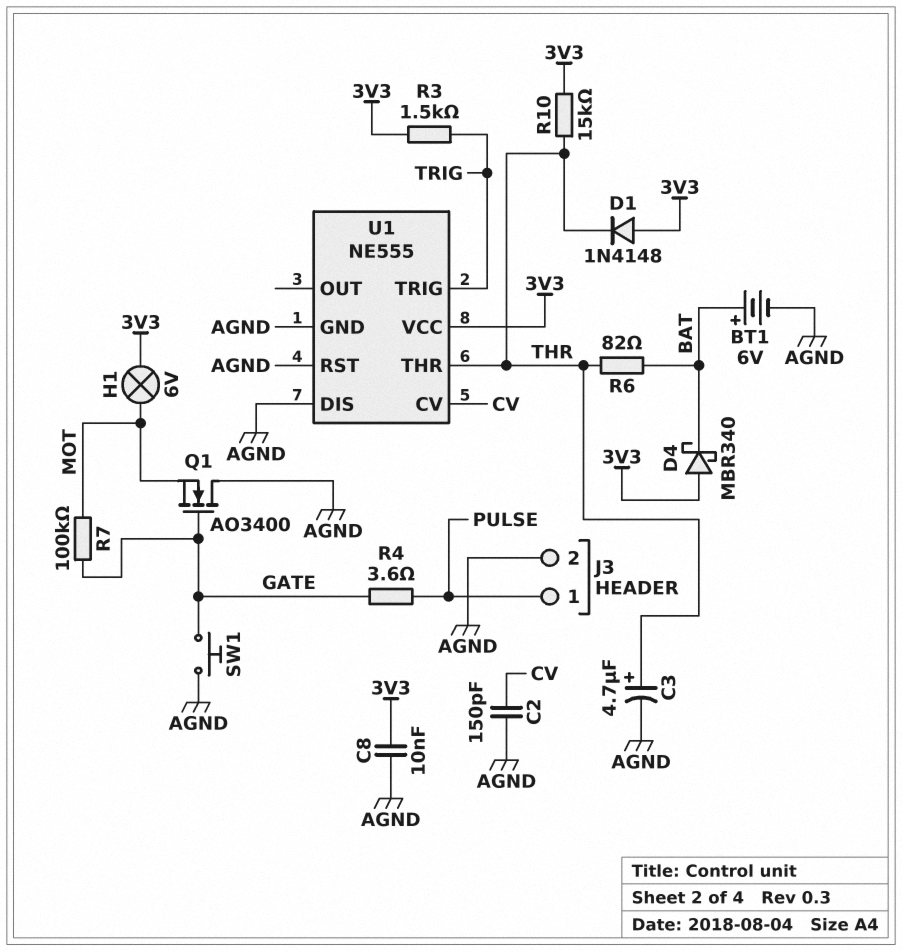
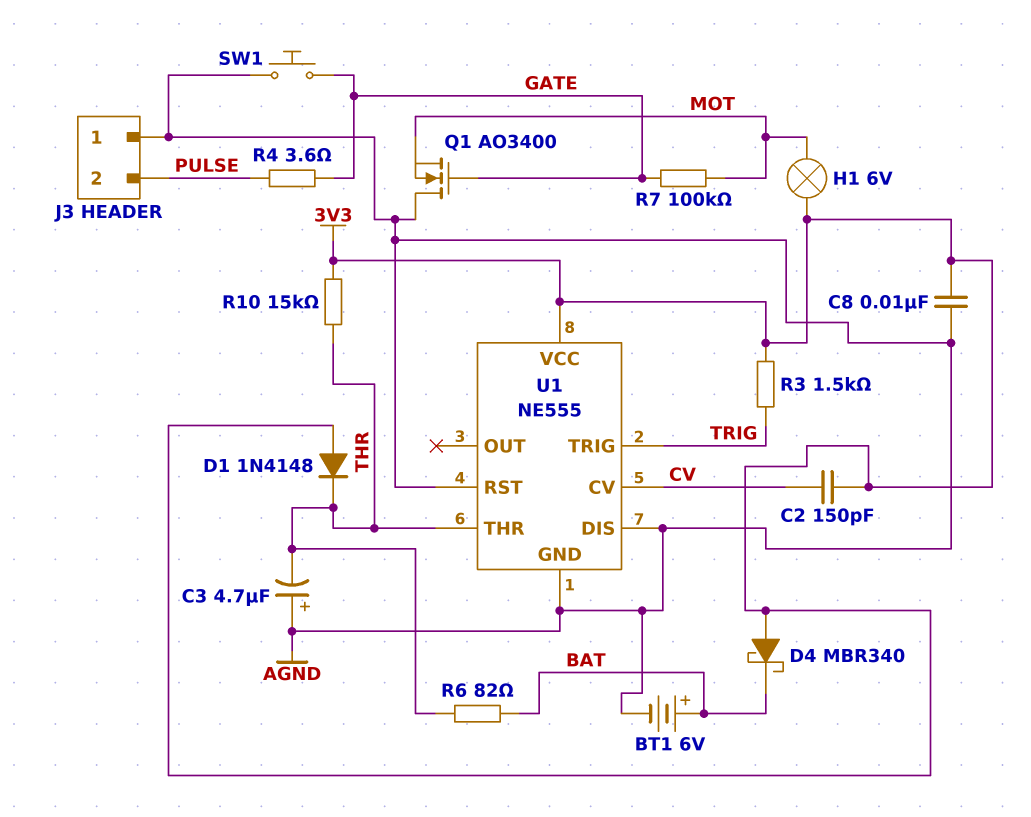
C2: 150pF (AGND, CV) -> 150pF (3V3, CV)
C3: 4.7uF (plus THR, minus AGND) -> 4.7uF (plus AGND, minus THR)
J3 pin 1: PULSE -> AGND
J3 pin 2: AGND -> PULSE

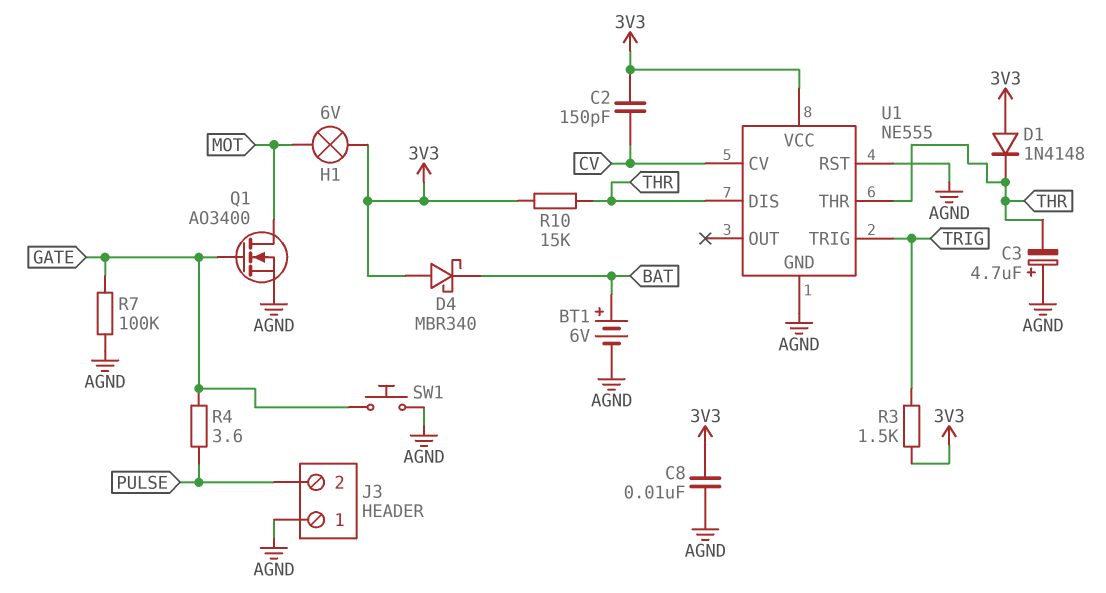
Q1: NMOS AO3400 (G GATE, D AGND, S MOT) -> NMOS AO3400 (G GATE, D MOT, S AGND)
R6: 82 (BAT, THR) -> none
R7: 100k (GATE, MOT) -> 100k (AGND, GATE)
U1 pin DIS: AGND -> THR

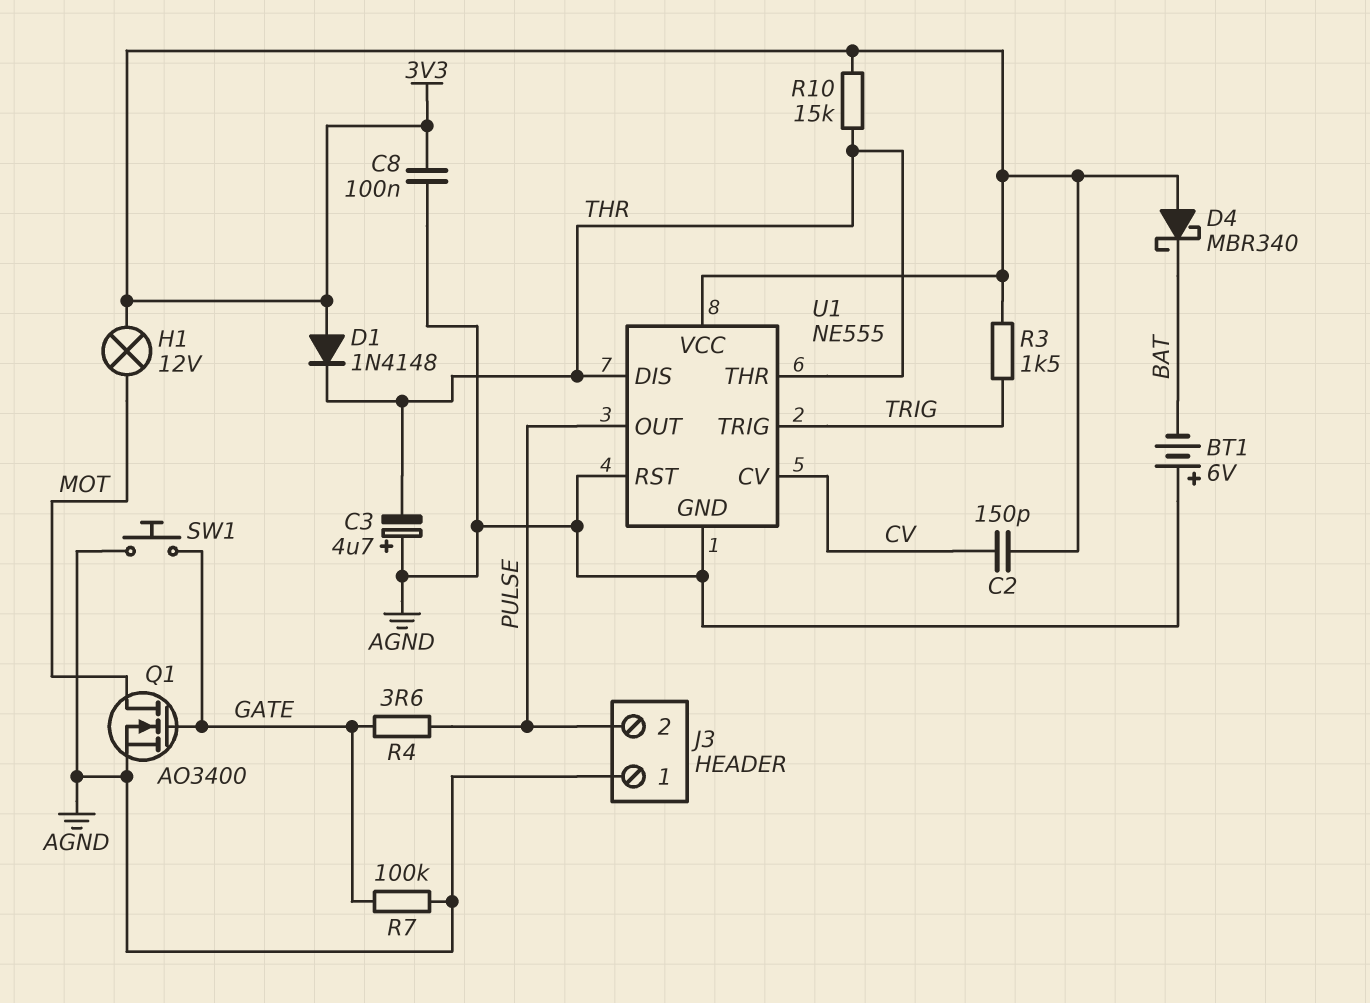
BT1: 6V (plus BAT, minus AGND) -> 6V (plus AGND, minus BAT)
C8: 10nF (3V3, AGND) -> 100nF (3V3, AGND)
H1: lamp 6V (3V3, MOT) -> lamp 12V (3V3, MOT)
U1 pin OUT: none -> PULSE

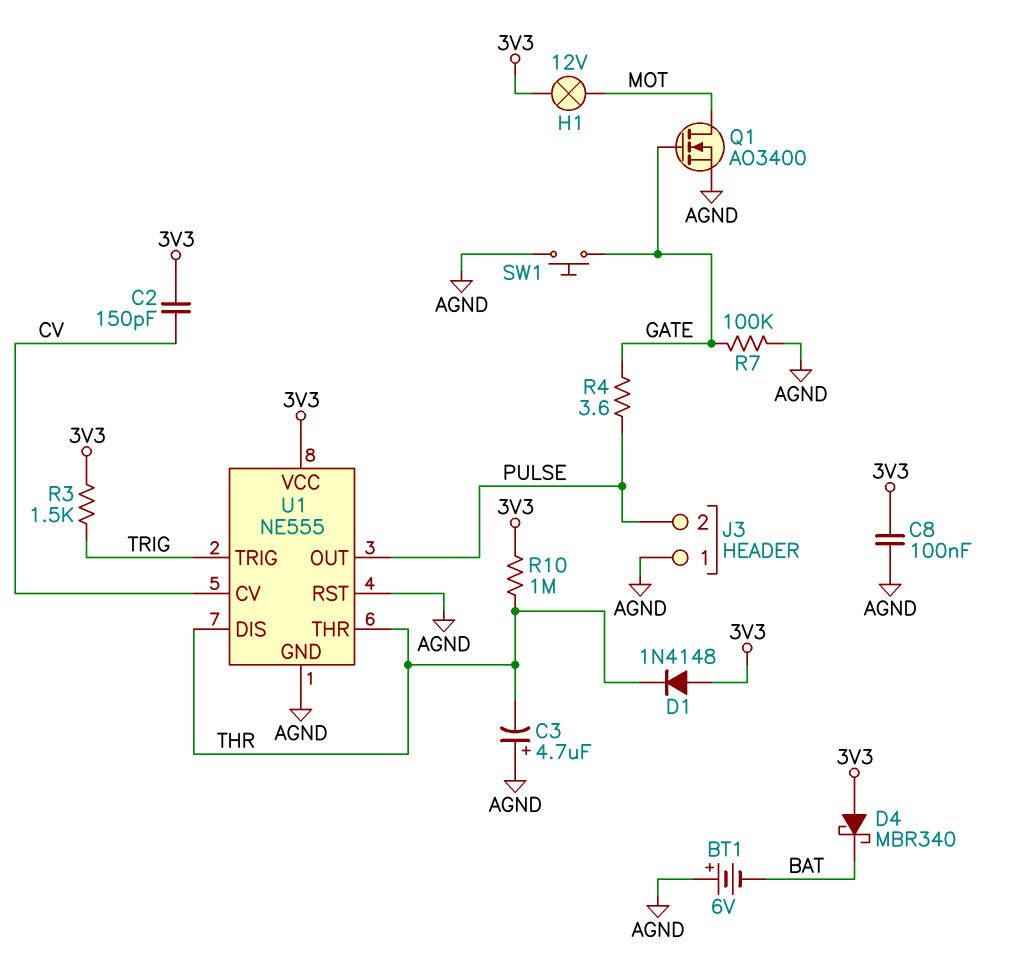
R10: 15k (3V3, THR) -> 1M (3V3, THR)

